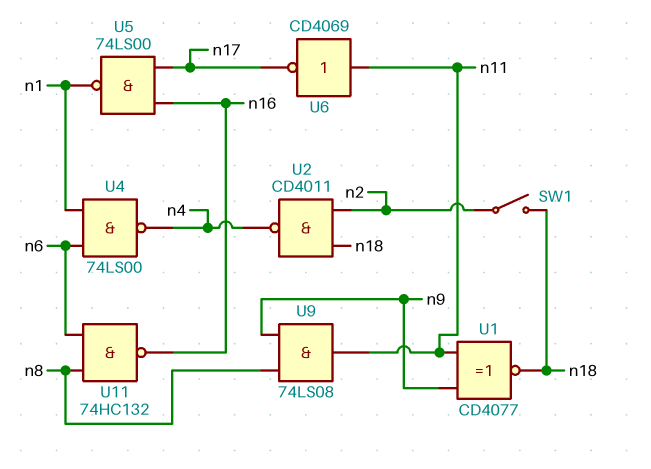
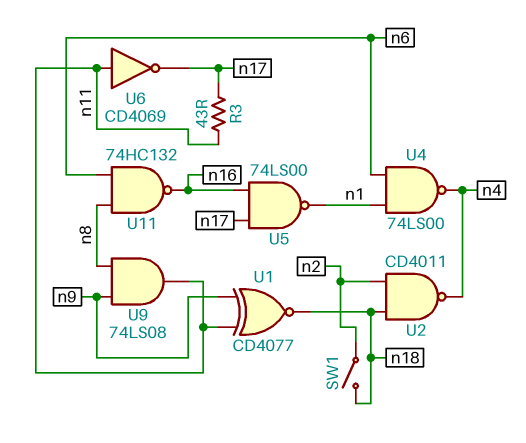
R3: none -> 43 (n11, n17)

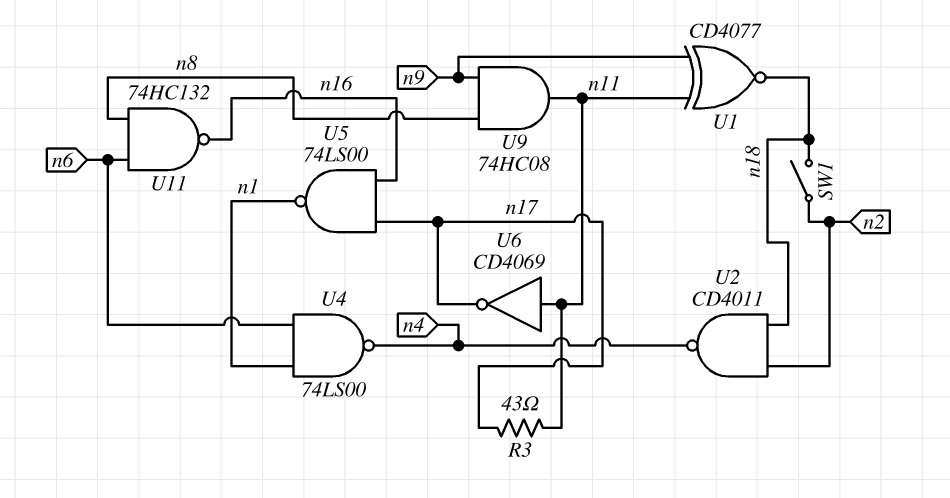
U9: AND 74LS08 (in n8, in n9, out n11) -> AND 74HC08 (in n8, in n9, out n11)

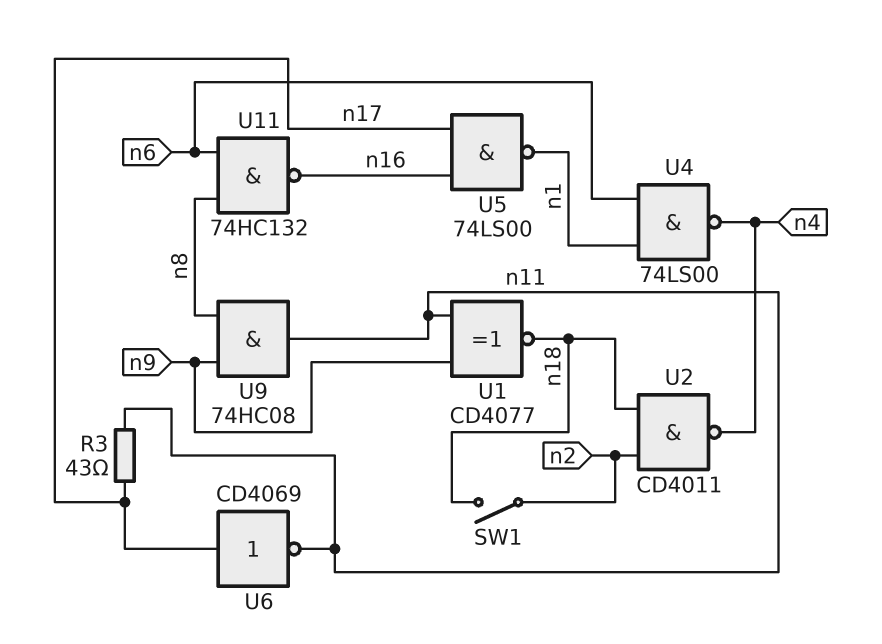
U6: NOT CD4069 (in n11, out n17) -> NOT CD4069 (in n17, out n11)

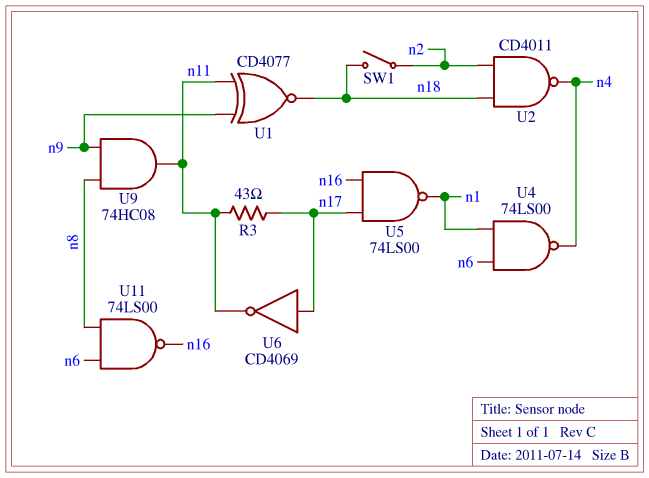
U11: NAND 74HC132 (in n6, in n8, out n16) -> NAND 74LS00 (in n6, in n8, out n16)

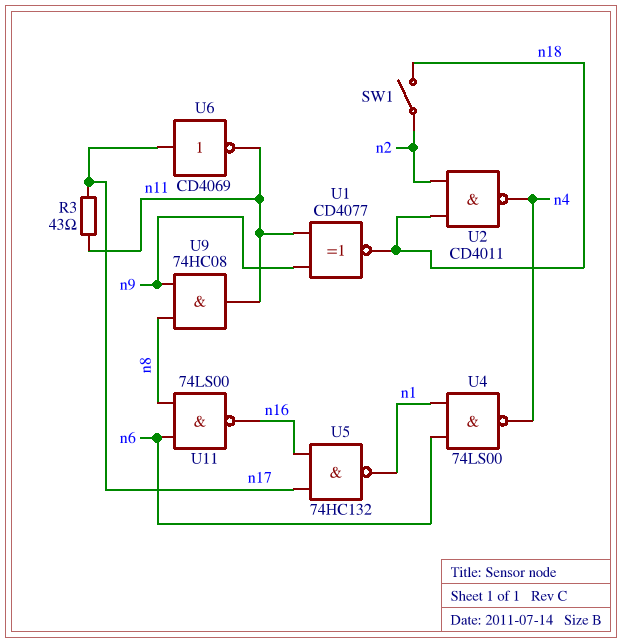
U5: NAND 74LS00 (in n16, in n17, out n1) -> NAND 74HC132 (in n16, in n17, out n1)

